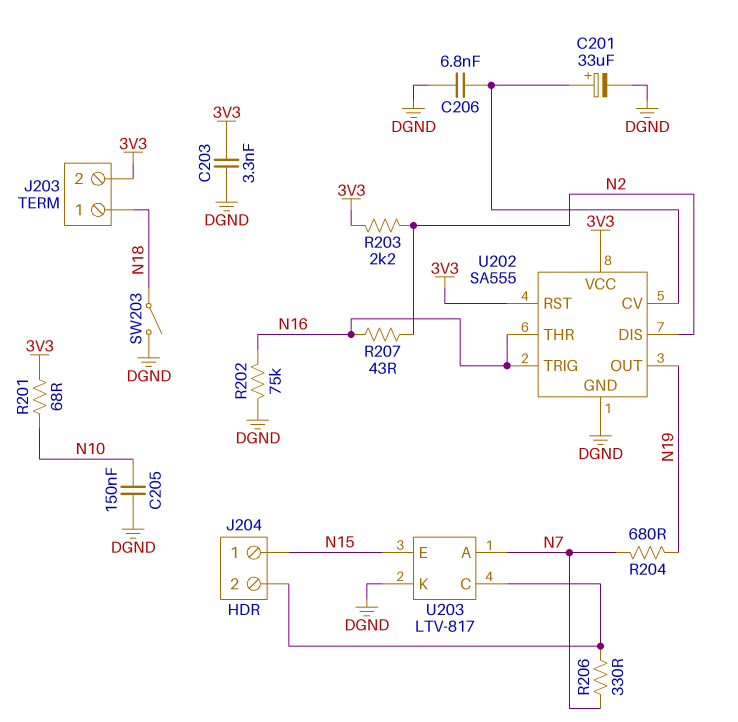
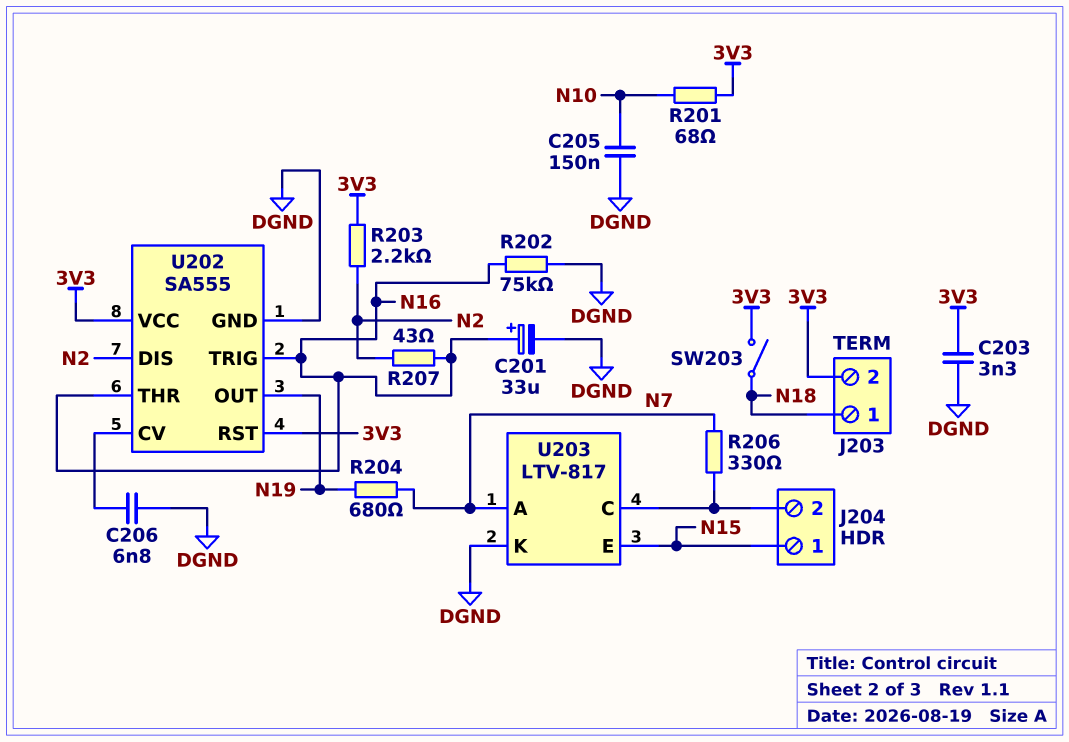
C201: 33uF (plus U202/CV, minus DGND) -> 33uF (plus N16, minus DGND)
SW203: switch (DGND, N18) -> switch (3V3, N18)

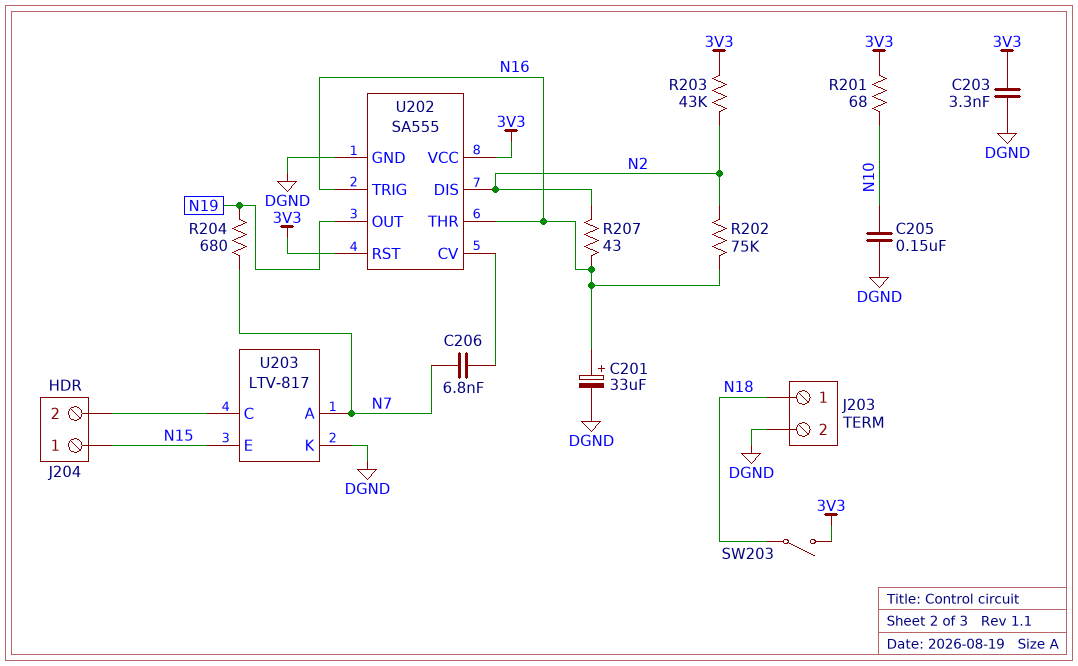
C206: 6.8nF (DGND, U202/CV) -> 6.8nF (N7, U202/CV)
J203 pin 2: 3V3 -> DGND
R202: 75k (DGND, N16) -> 75k (N2, N16)
R203: 2.2k (3V3, N2) -> 43k (3V3, N2)
R206: 330 (J204/2, N7) -> none

